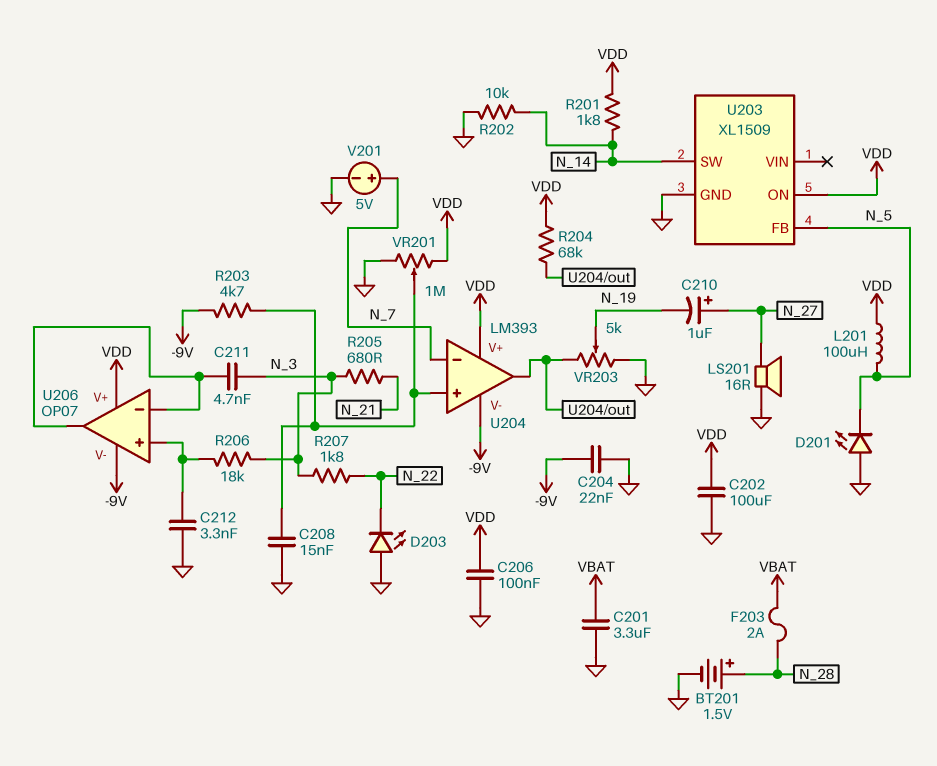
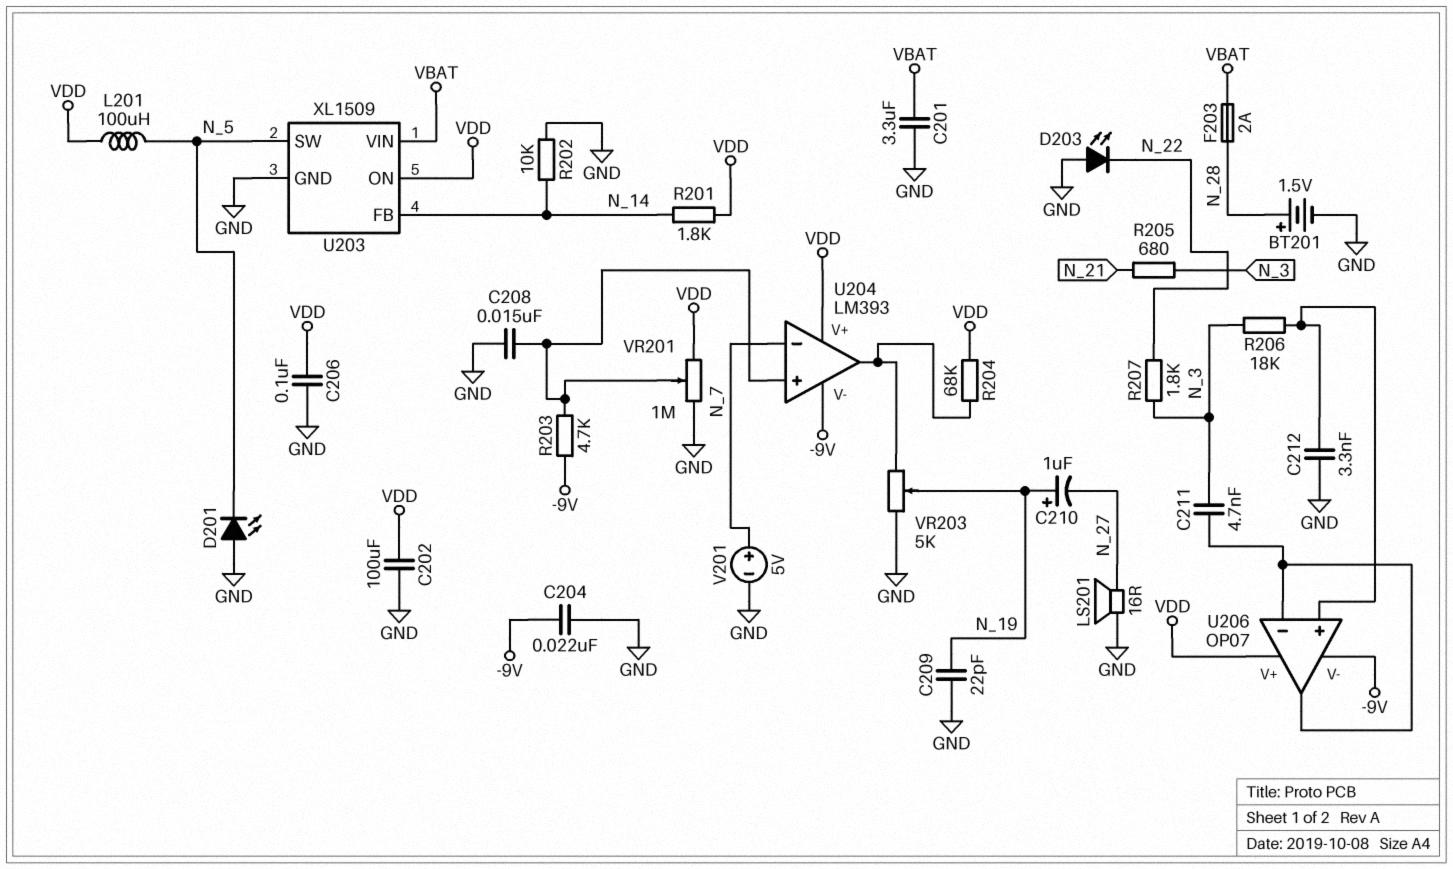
C209: none -> 22pF (GND, N_19)
C210: 1uF (plus N_27, minus N_19) -> 1uF (plus N_19, minus N_27)
U203 pin FB: N_5 -> N_14
U203 pin SW: N_14 -> N_5
U203 pin VIN: none -> VBAT

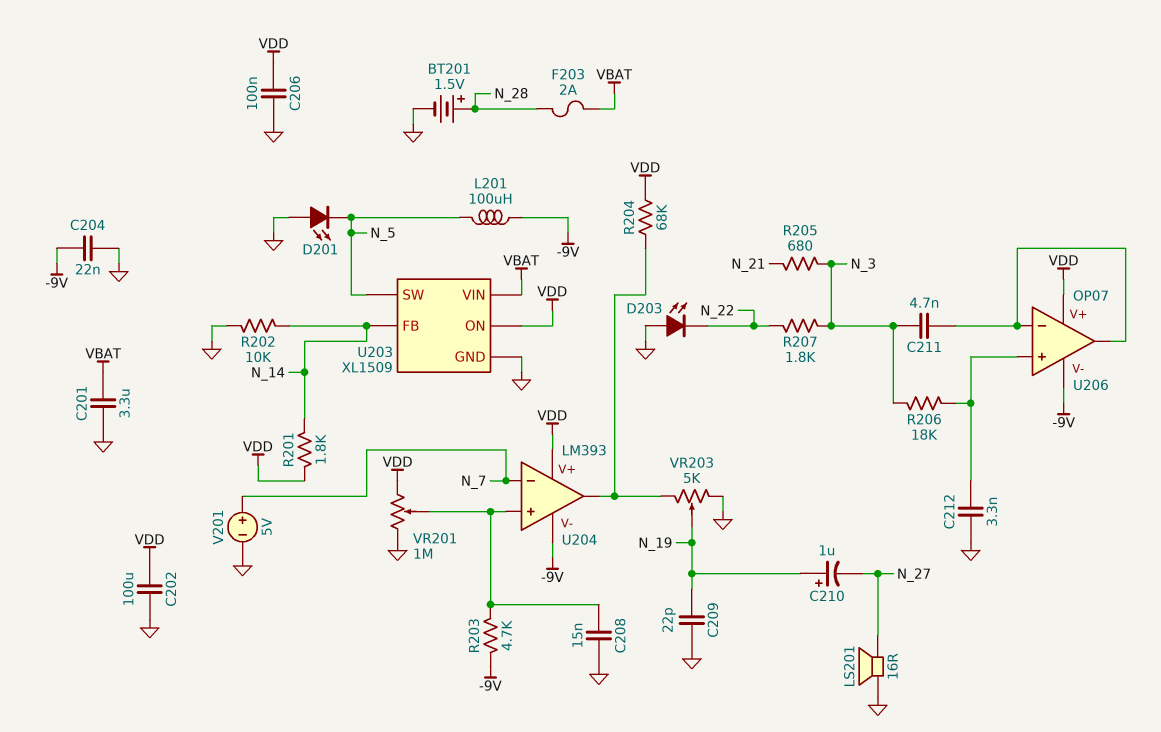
L201: 100uH (N_5, VDD) -> 100uH (-9V, N_5)

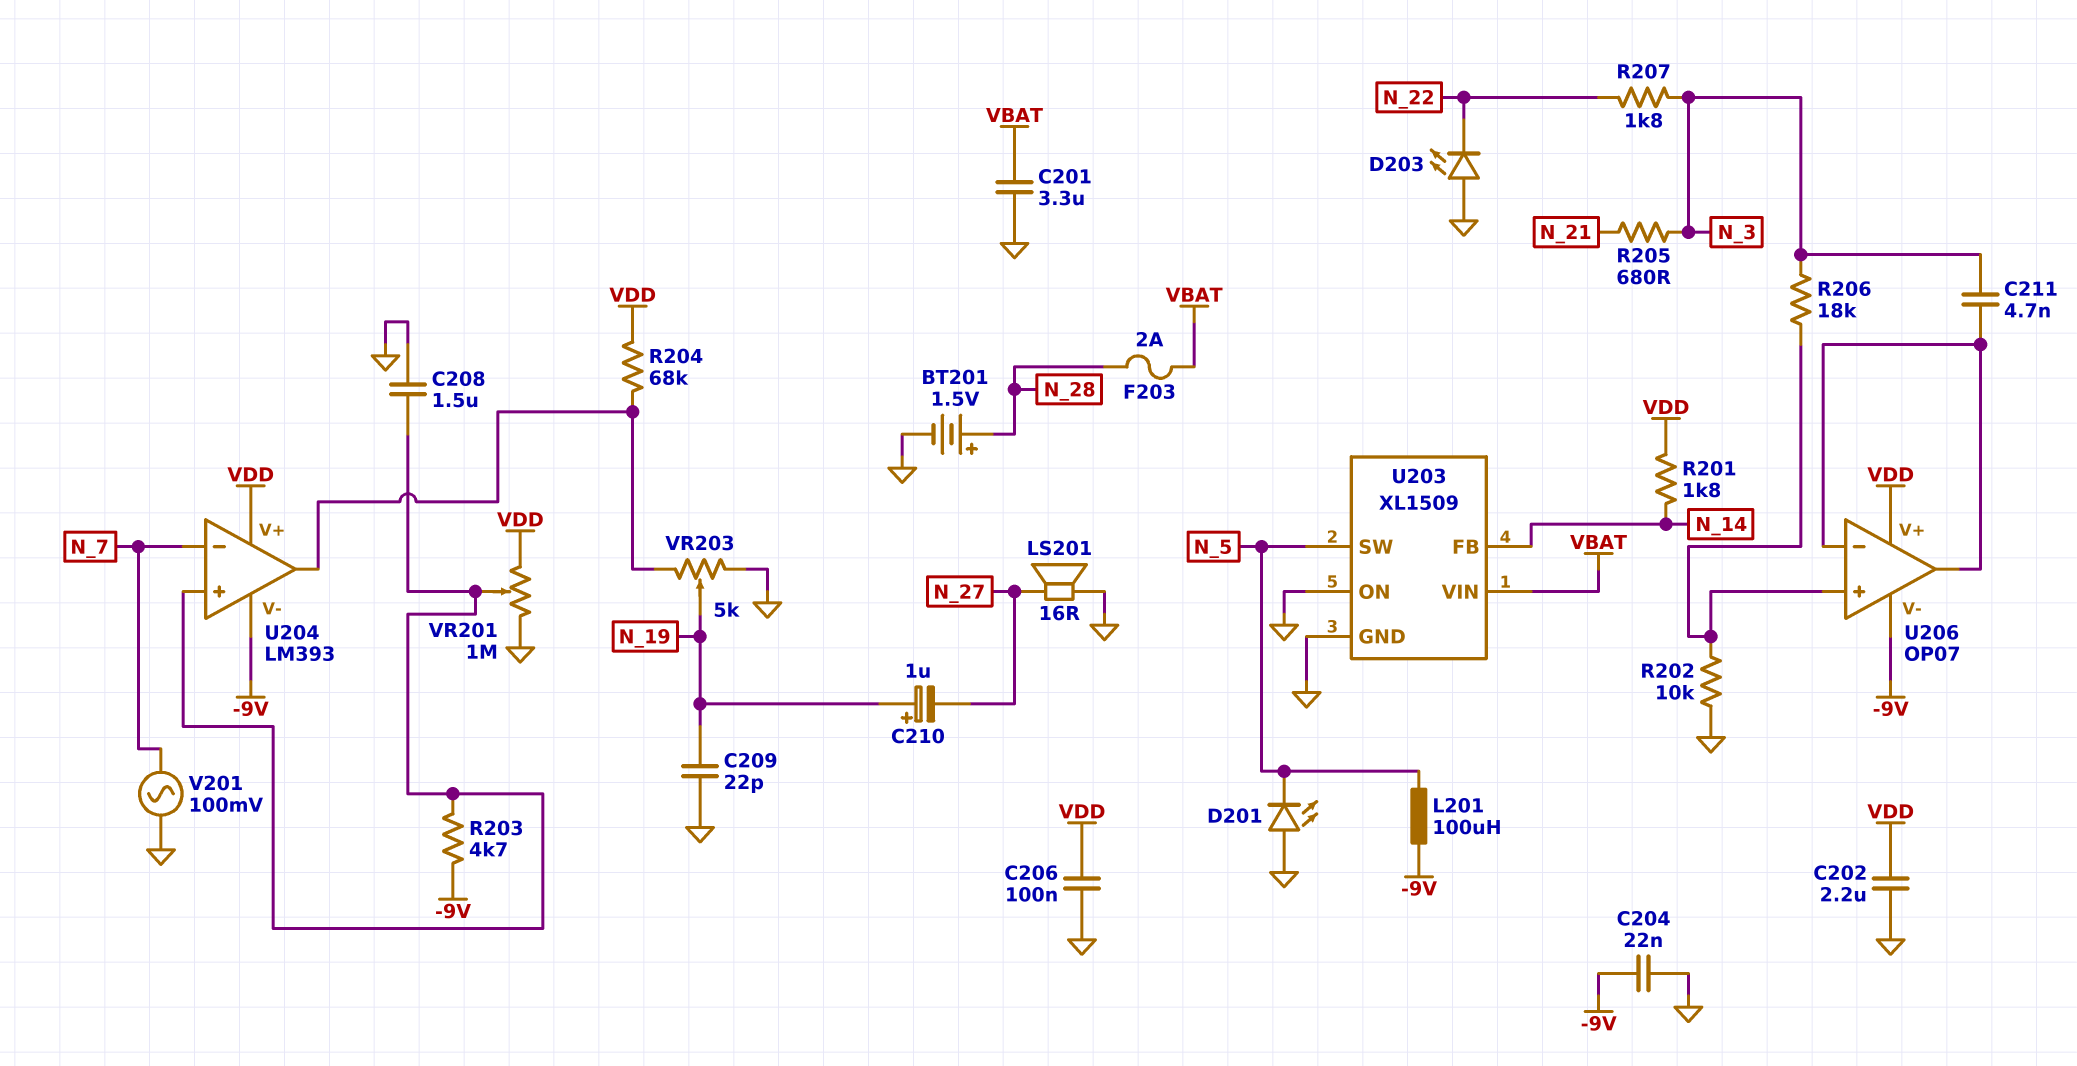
C202: 100uF (GND, VDD) -> 2.2uF (GND, VDD)
C208: 15nF (GND, U204/in+) -> 1.5uF (GND, U204/in+)
C212: 3.3nF (GND, U206/in+) -> none
R202: 10k (GND, N_14) -> 10k (GND, U206/in+)
U203 pin ON: VDD -> GND
V201: 5V (plus N_7, minus GND) -> AC 100mV (GND, N_7)

